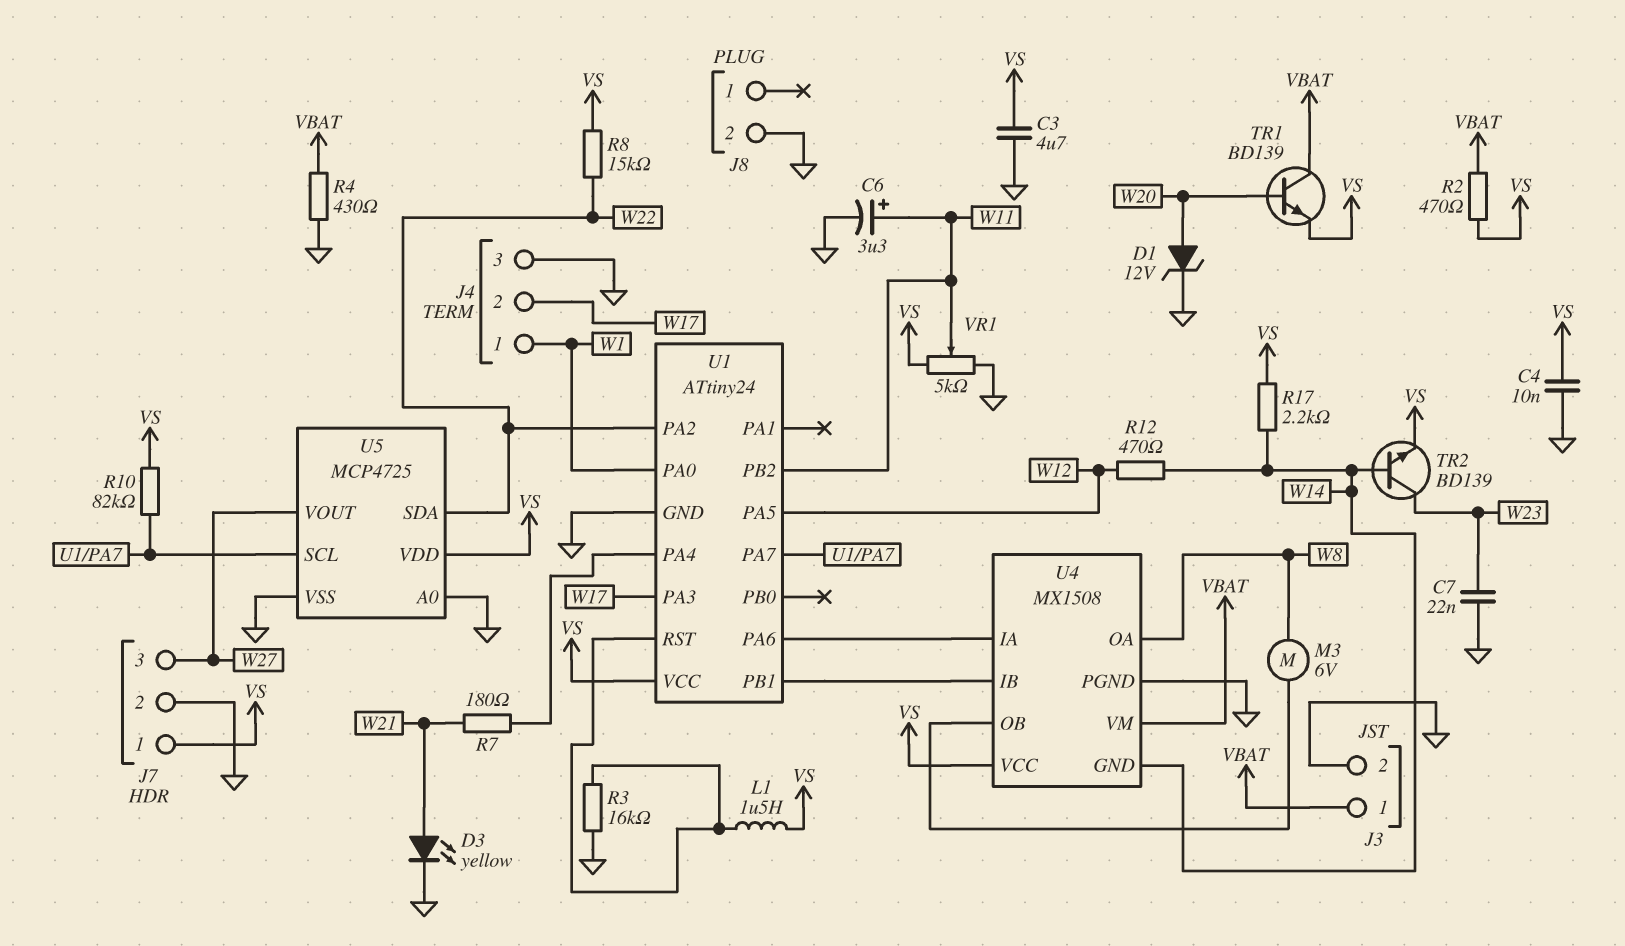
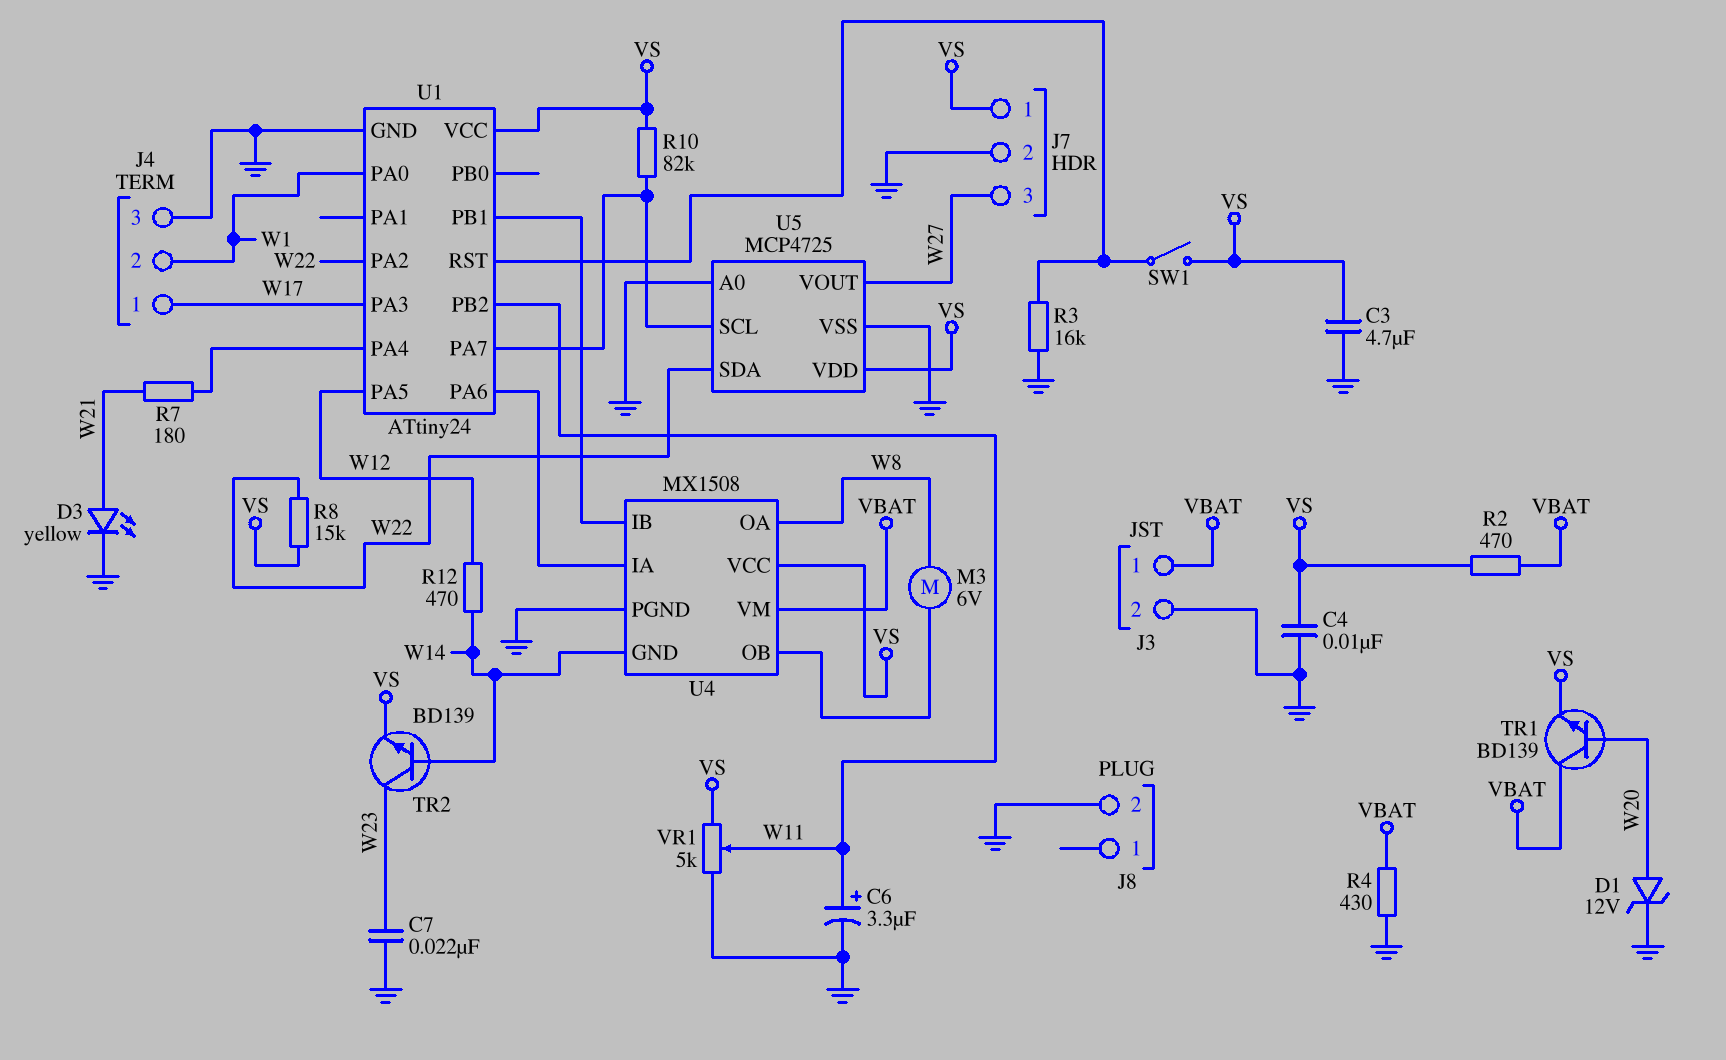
J4 pin 1: W1 -> W17
J4 pin 2: W17 -> W1
L1: 1.5uH (U1/RST, VS) -> none
R17: 2.2k (VS, W14) -> none
SW1: none -> switch (U1/RST, VS)

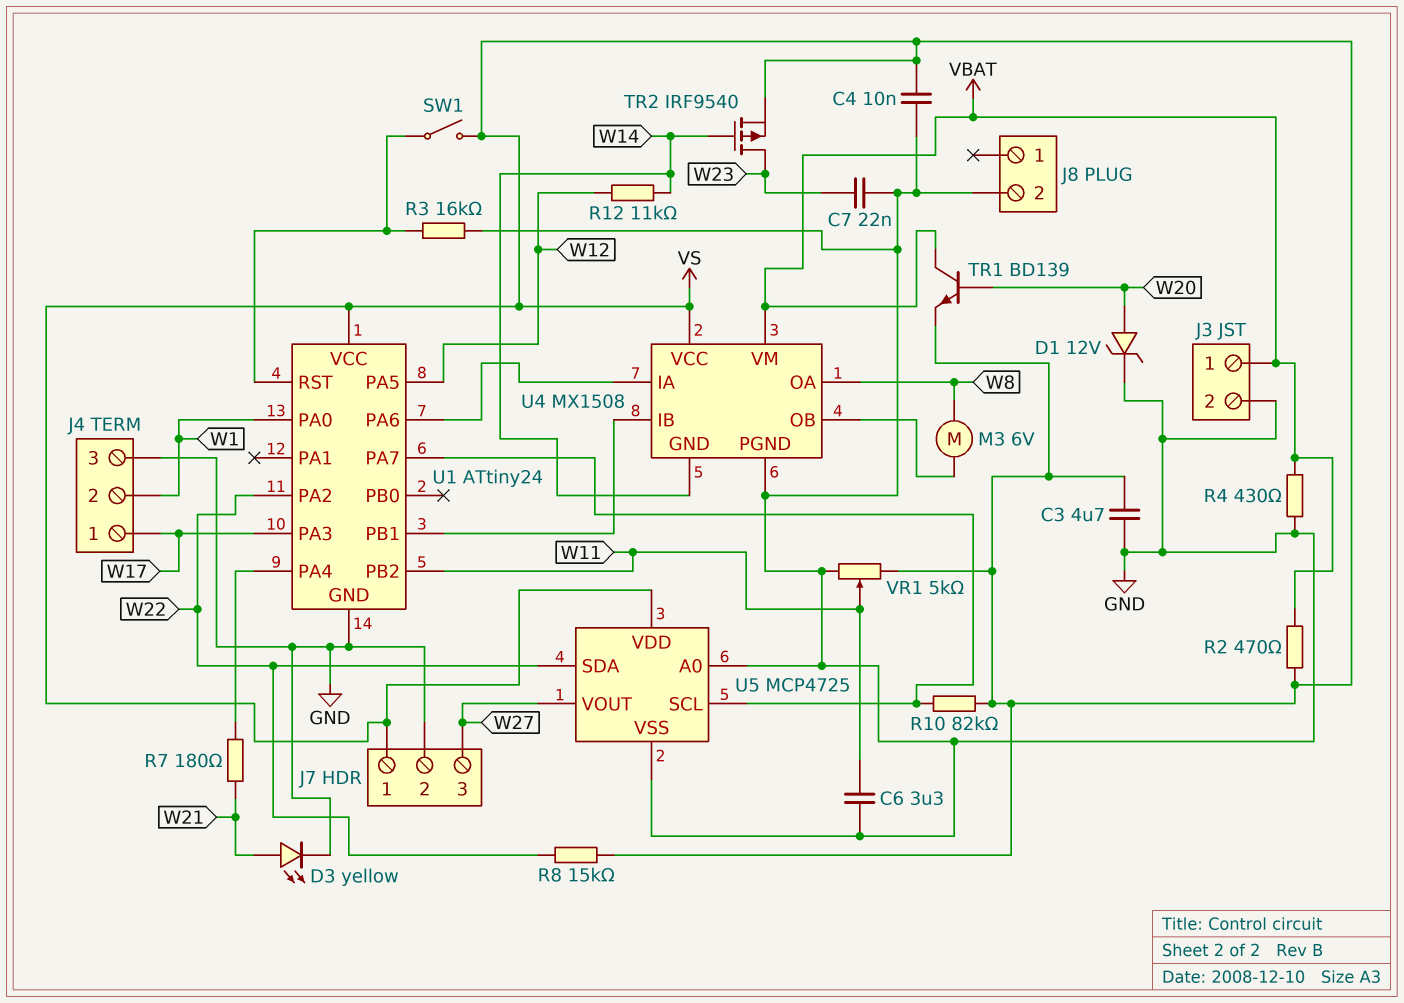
C6: 3.3uF (plus W11, minus GND) -> 3.3uF (GND, W11)
R12: 470 (W12, W14) -> 11k (W12, W14)
TR2: NPN BD139 (B W14, C W23, E VS) -> PMOS IRF9540 (G W14, D W23, S VS)

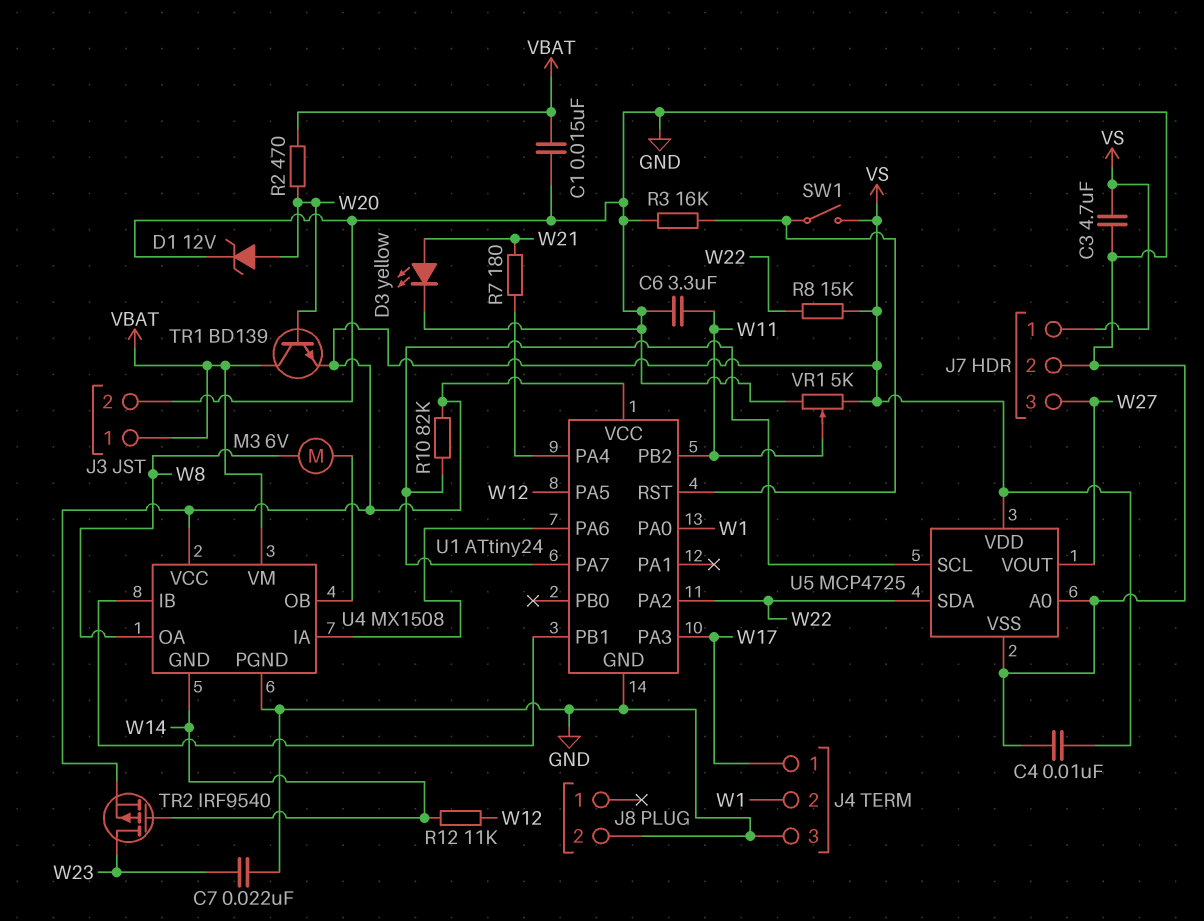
C1: none -> 15nF (GND, VBAT)
R2: 470 (VBAT, VS) -> 470 (VBAT, W20)
R4: 430 (GND, VBAT) -> none

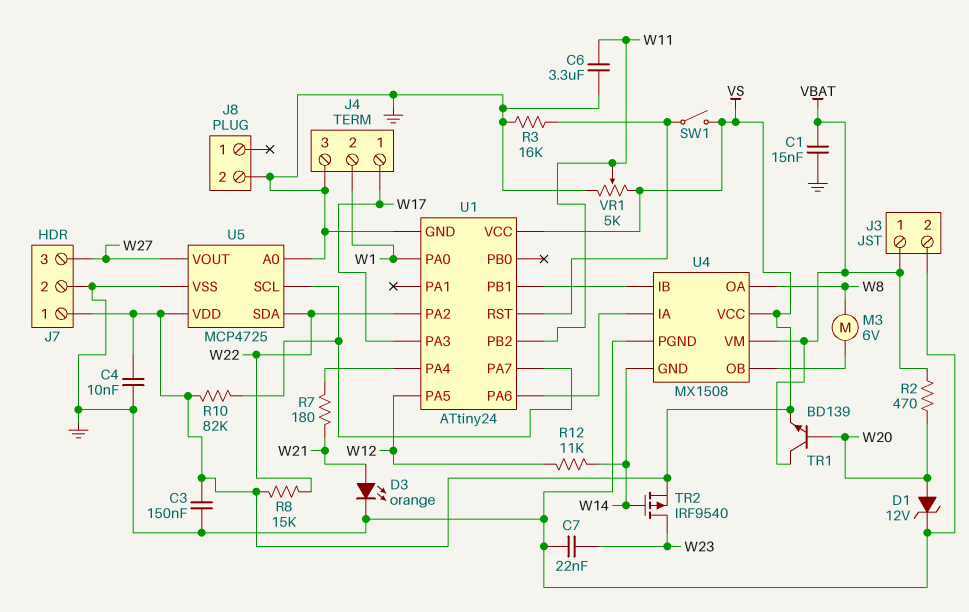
C3: 4.7uF (GND, VS) -> 150nF (GND, VS)
D3: LED yellow (A W21, K GND) -> LED orange (A W21, K GND)

